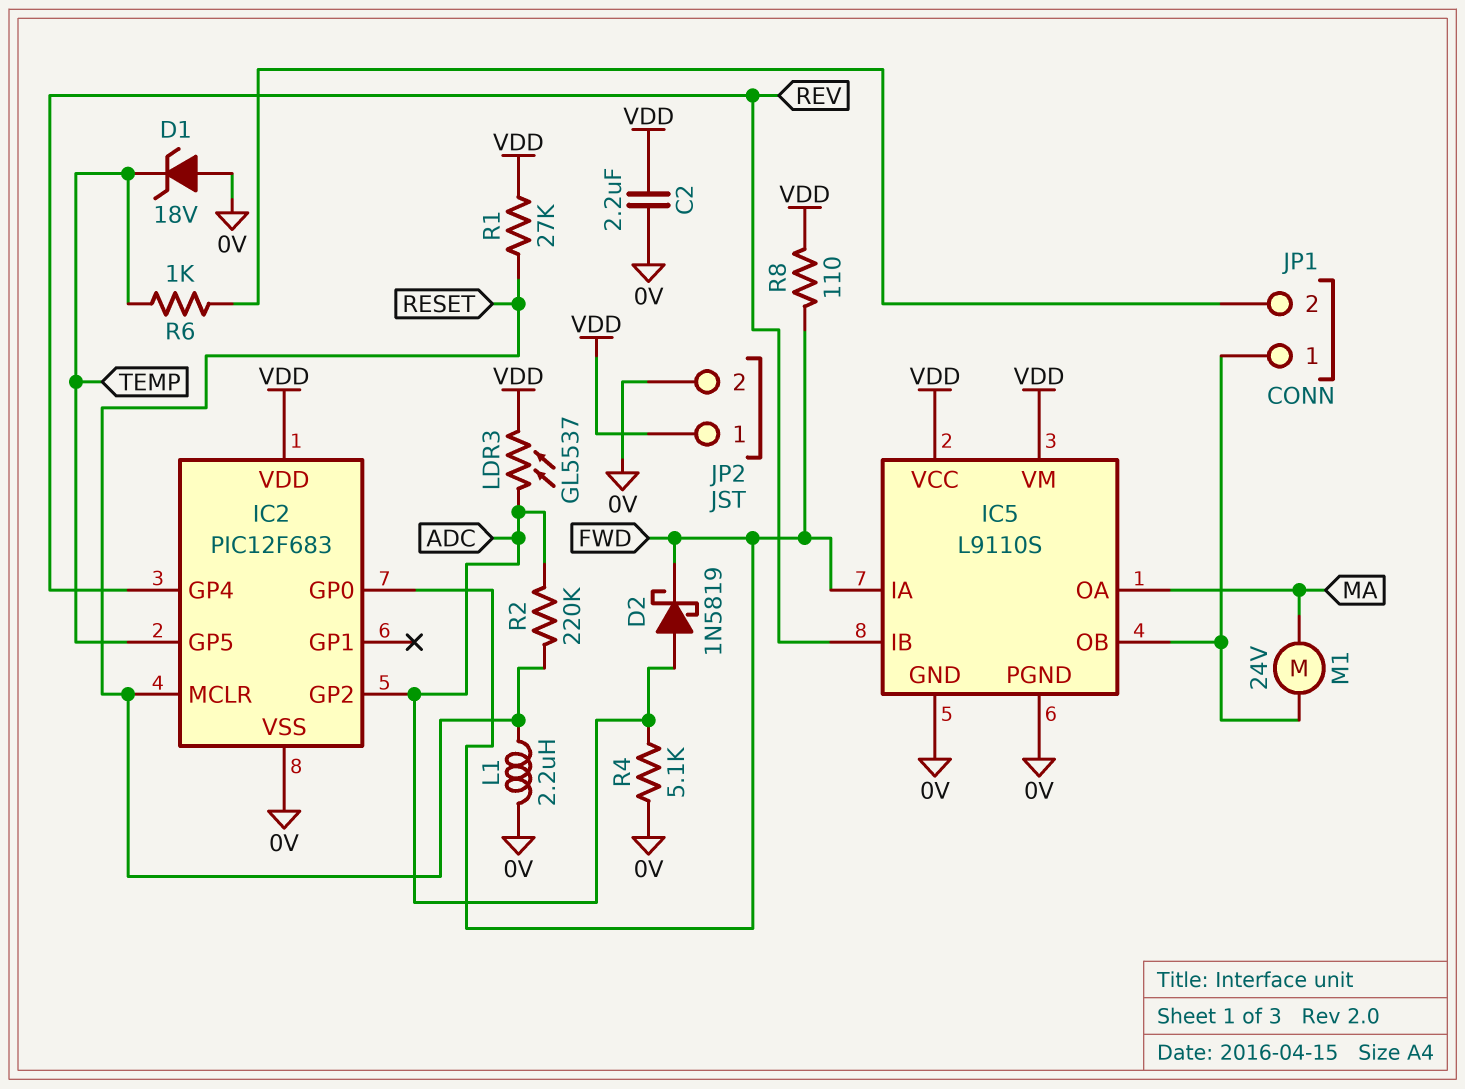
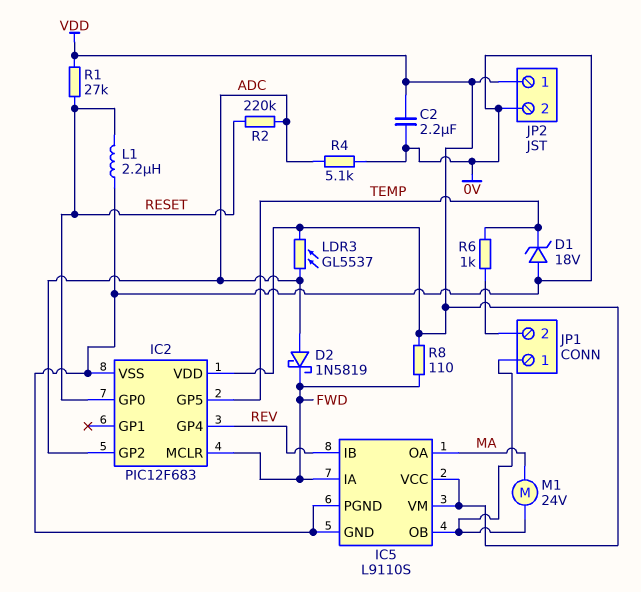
IC2 pin GP0: FWD -> RESET
IC2 pin MCLR: RESET -> FWD

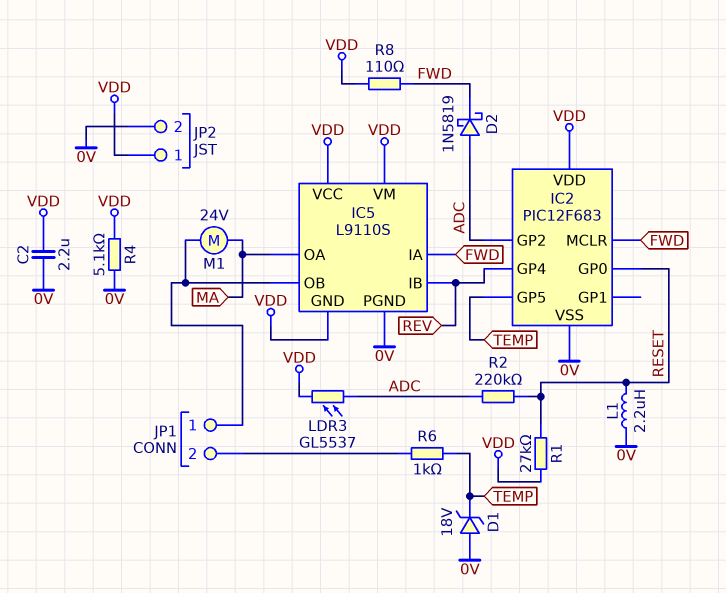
IC5 pin GND: 0V -> VDD
R4: 5.1k (0V, ADC) -> 5.1k (0V, VDD)

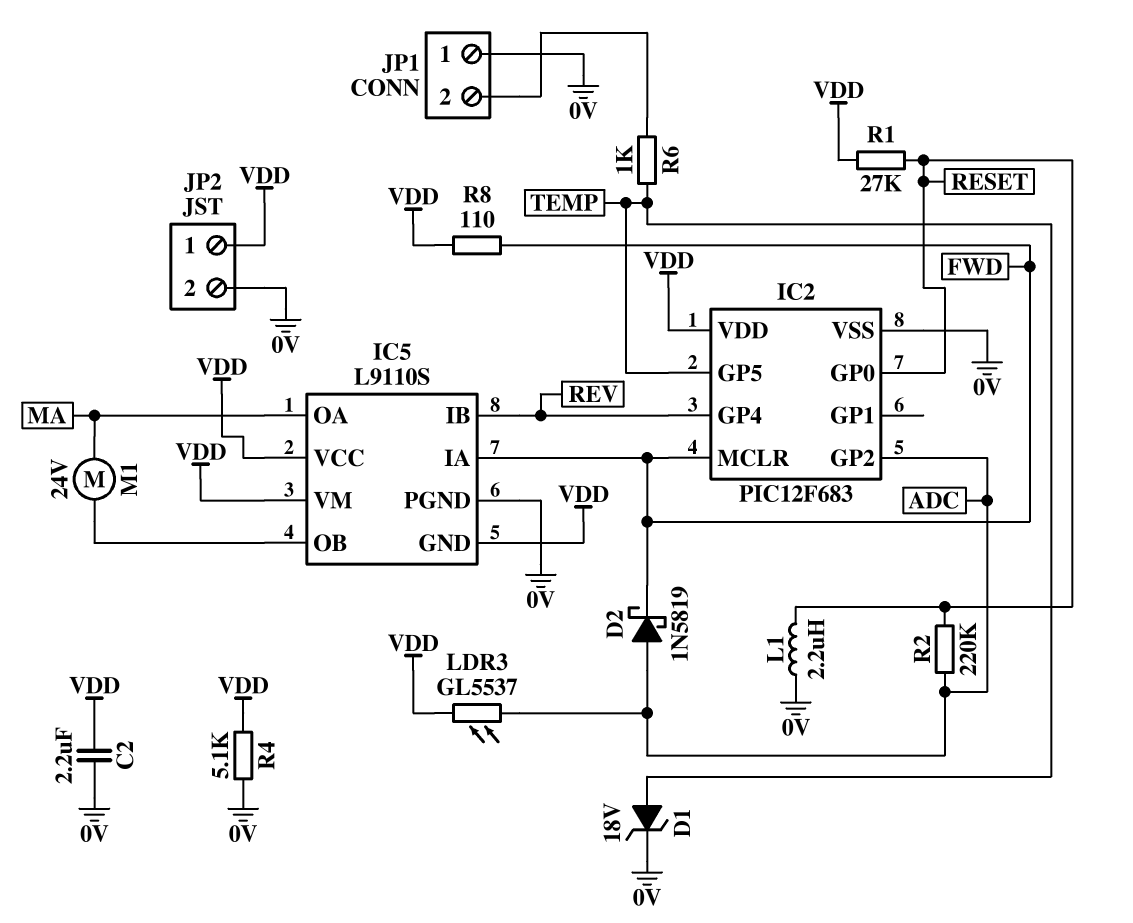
D1: zener 18V (A 0V, K TEMP) -> zener 18V (A TEMP, K 0V)
JP1 pin 1: IC5/OB -> 0V

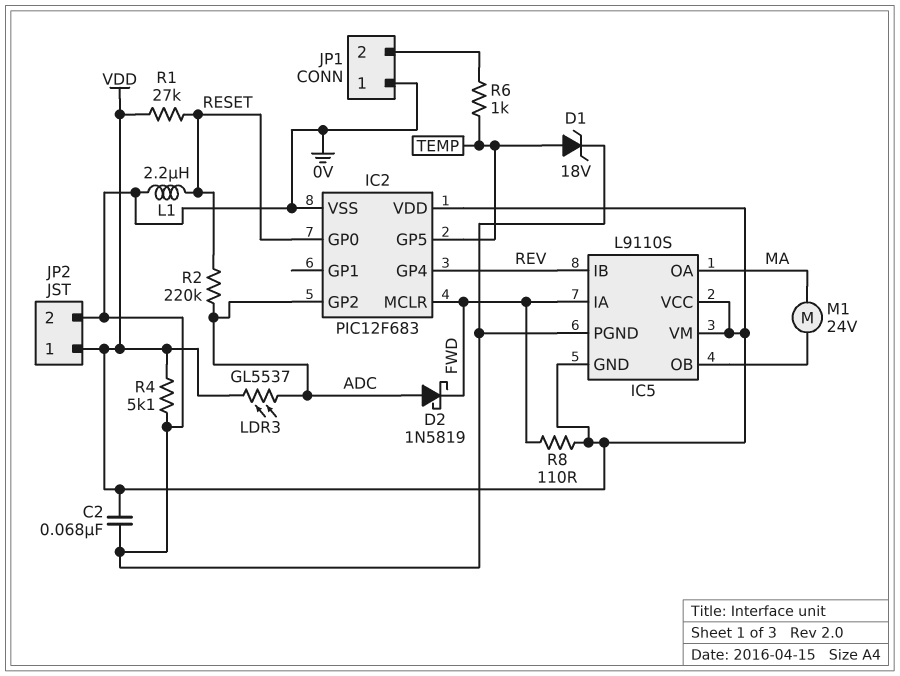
C2: 2.2uF (0V, VDD) -> 68nF (0V, VDD)

